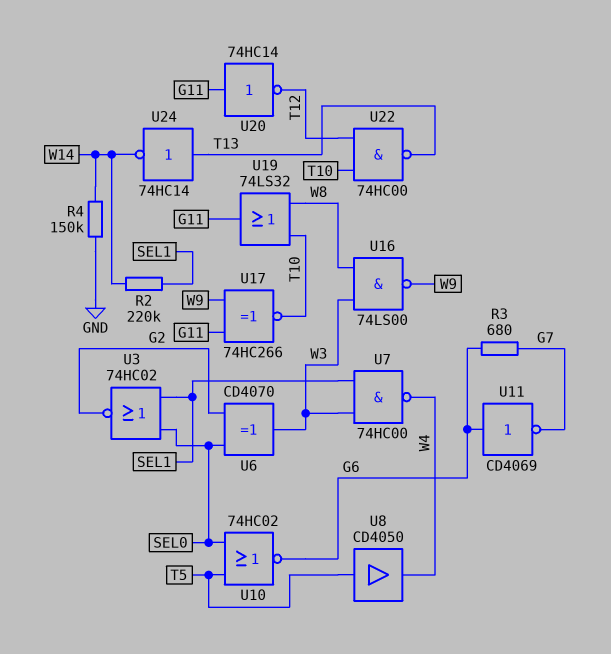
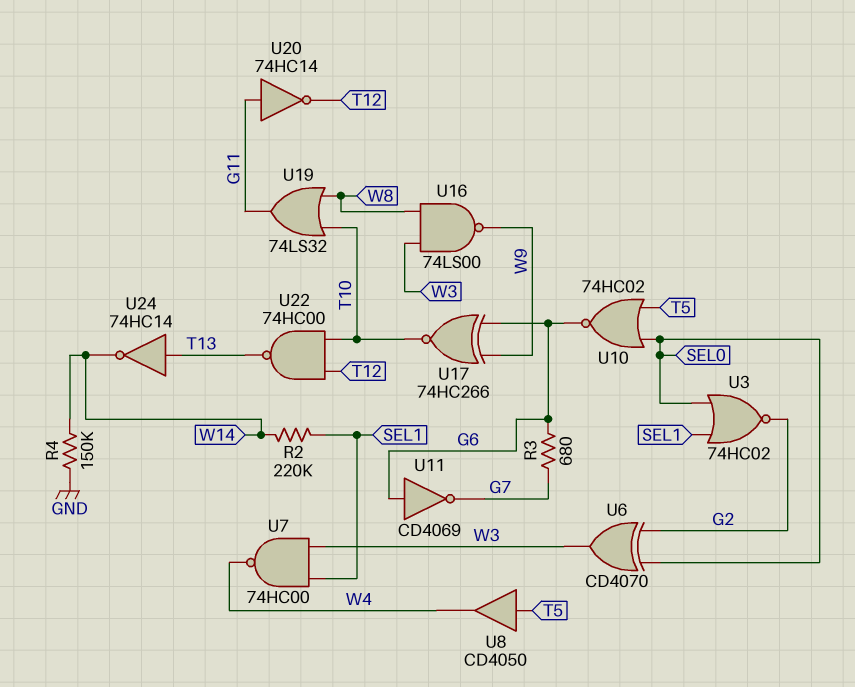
U17: XNOR 74HC266 (in G11, in W9, out T10) -> XNOR 74HC266 (in G6, in W9, out T10)

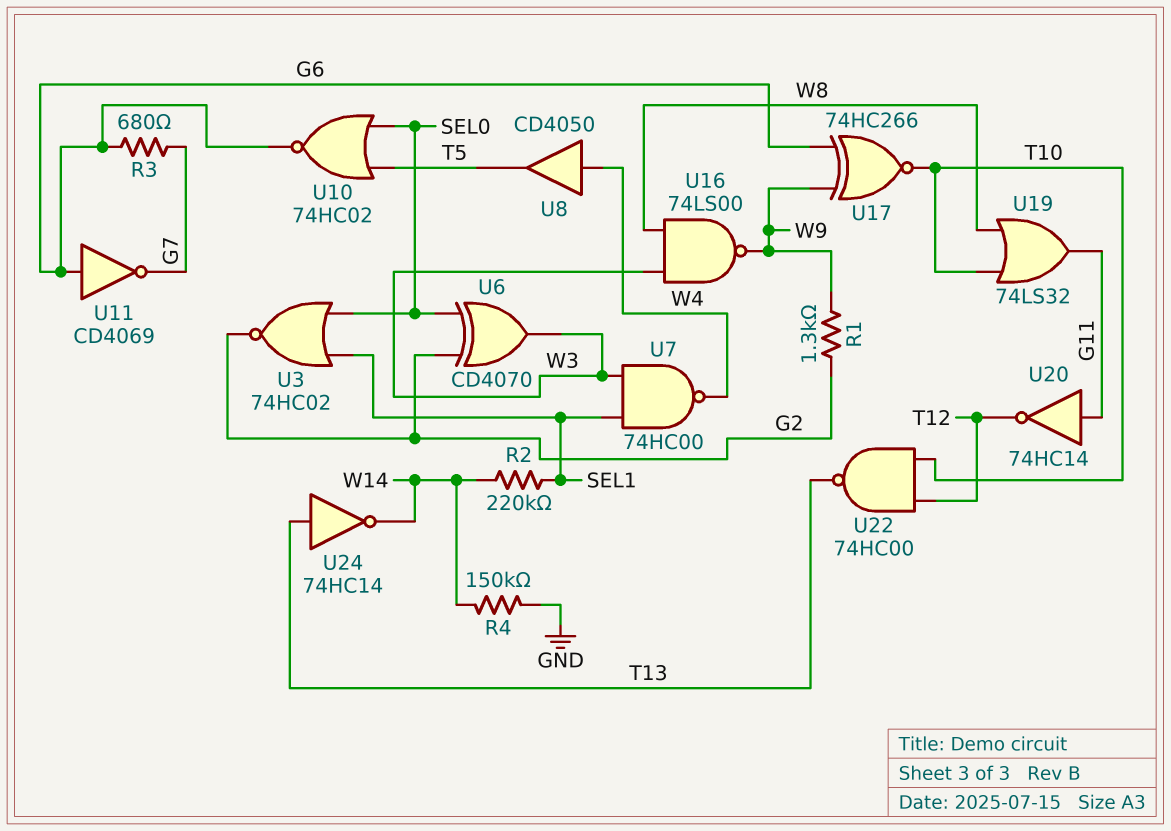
R1: none -> 1.3k (G2, W9)
U8: buffer CD4050 (in T5, out W4) -> buffer CD4050 (in W4, out T5)

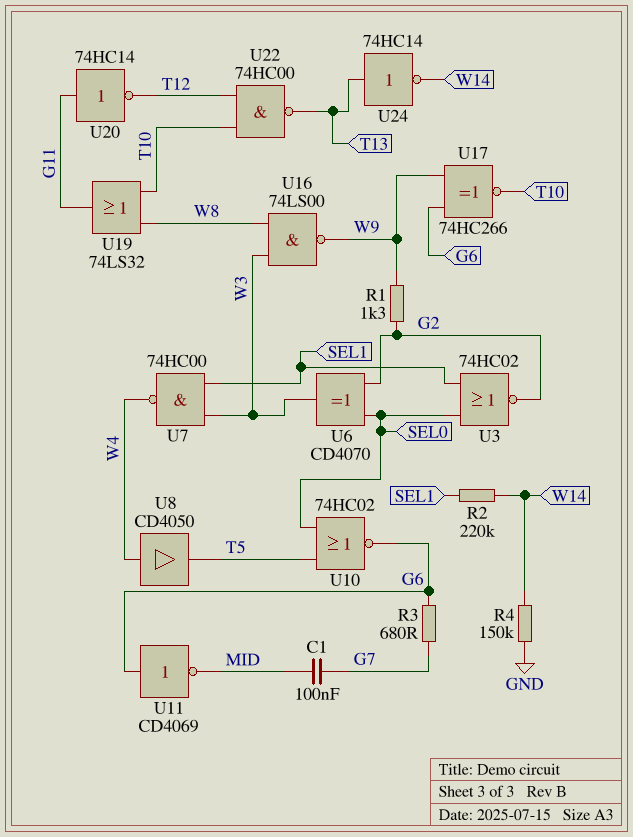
C1: none -> 100nF (G7, MID)
U11: NOT CD4069 (in G6, out G7) -> NOT CD4069 (in G6, out MID)

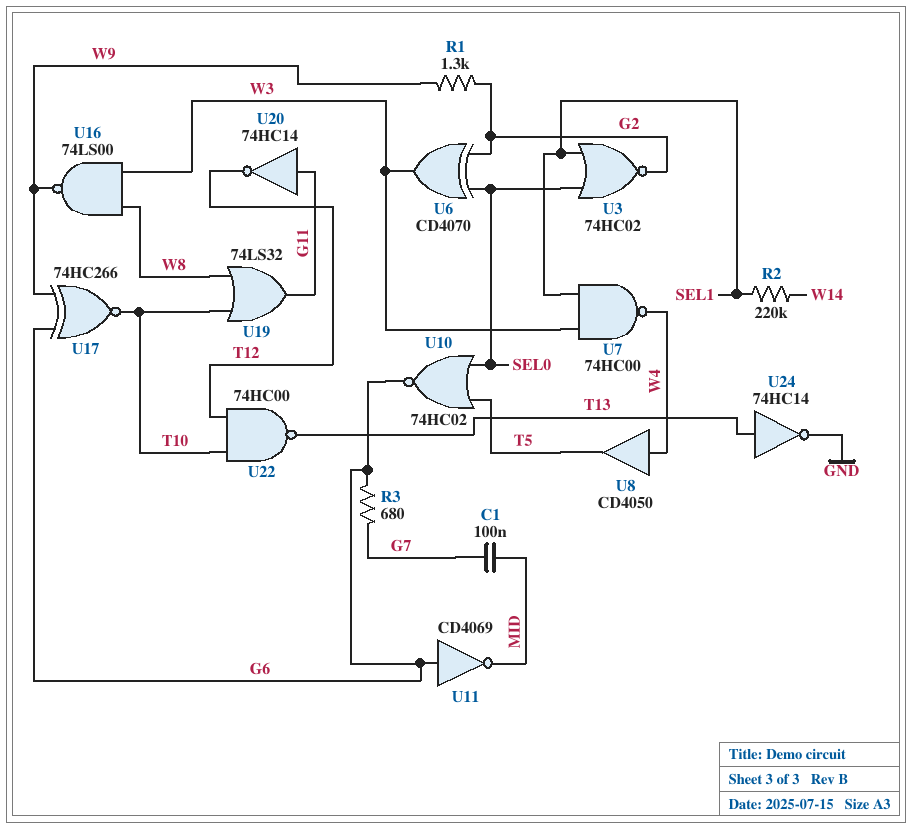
R4: 150k (GND, W14) -> none
U24: NOT 74HC14 (in T13, out W14) -> NOT 74HC14 (in T13, out GND)

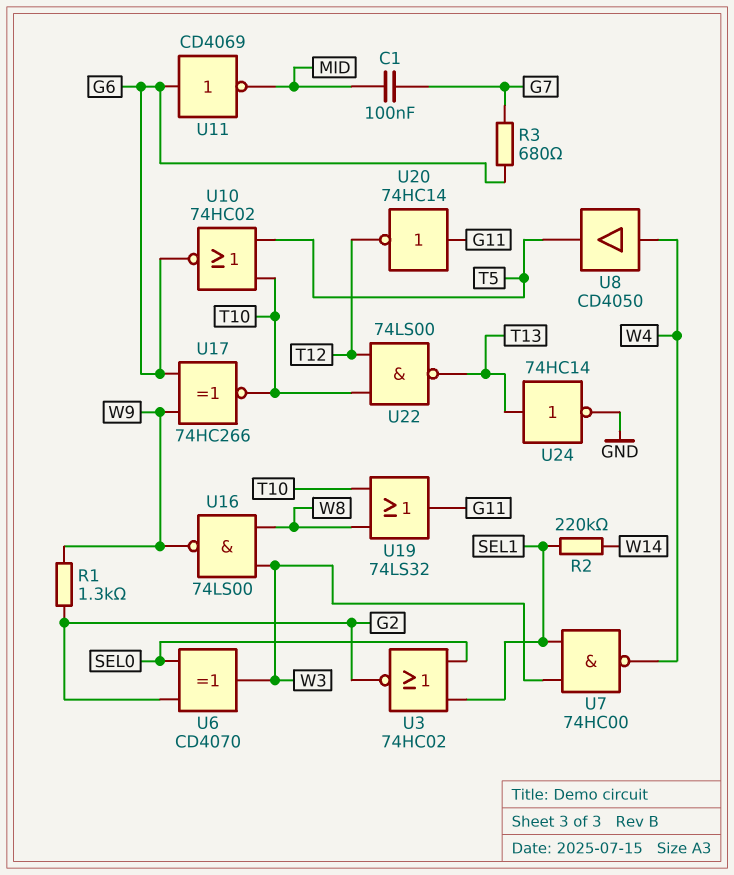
U10: NOR 74HC02 (in SEL0, in T5, out G6) -> NOR 74HC02 (in T5, in T10, out G6)
U22: NAND 74HC00 (in T10, in T12, out T13) -> NAND 74LS00 (in T10, in T12, out T13)

